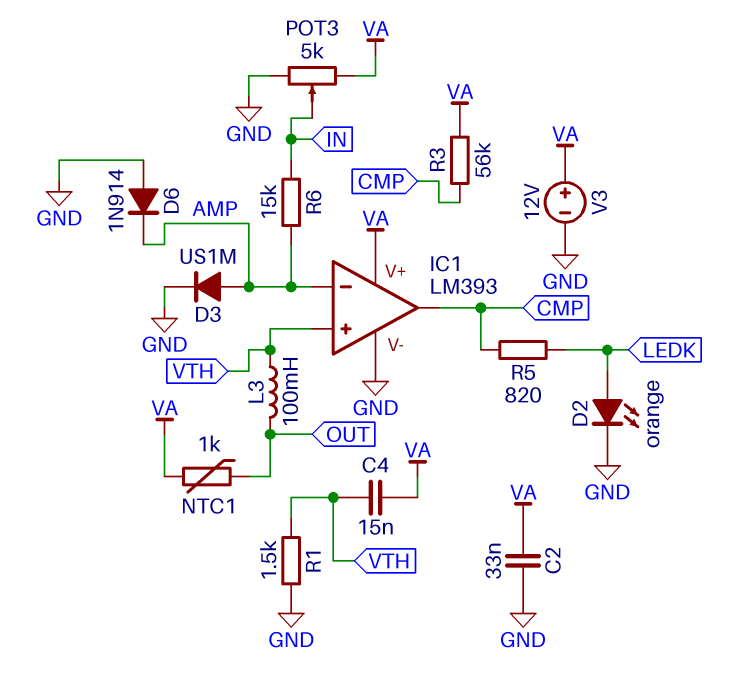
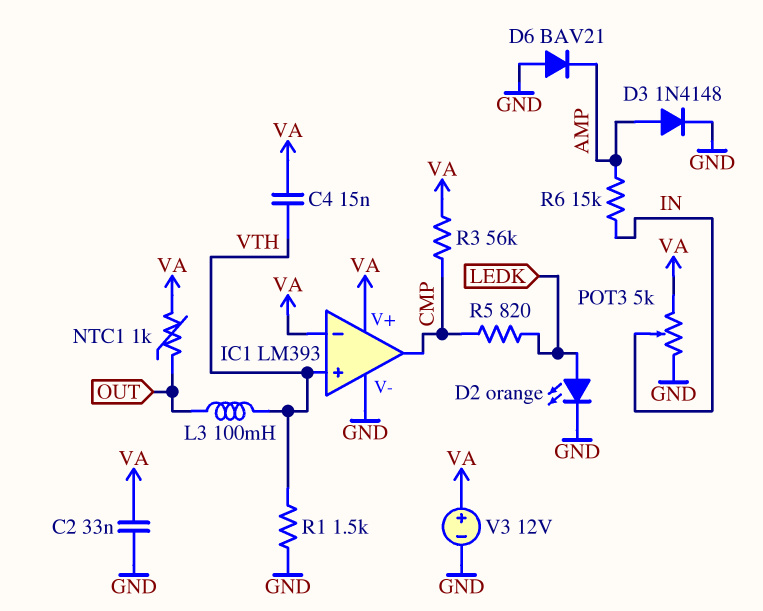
D3: diode US1M (A AMP, K GND) -> diode 1N4148 (A AMP, K GND)
D6: diode 1N914 (A GND, K AMP) -> diode BAV21 (A GND, K AMP)
IC1 pin in-: AMP -> VA

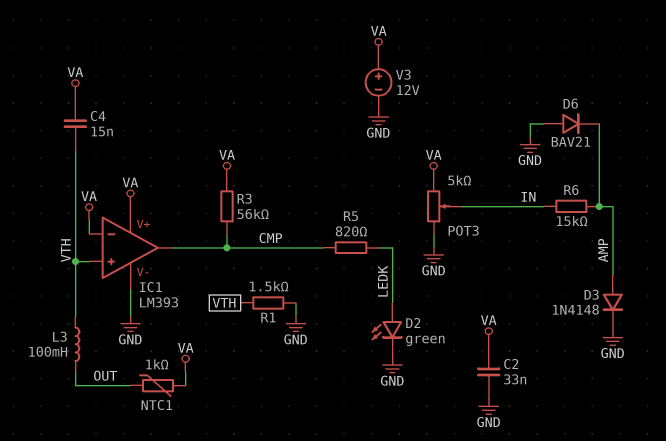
D2: LED orange (A LEDK, K GND) -> LED green (A LEDK, K GND)

